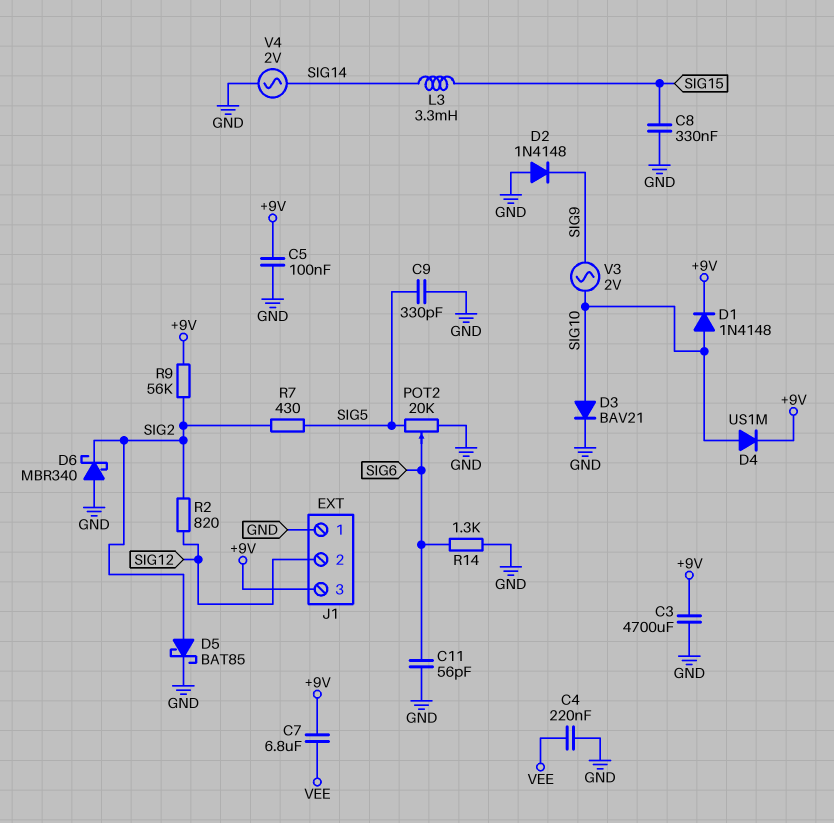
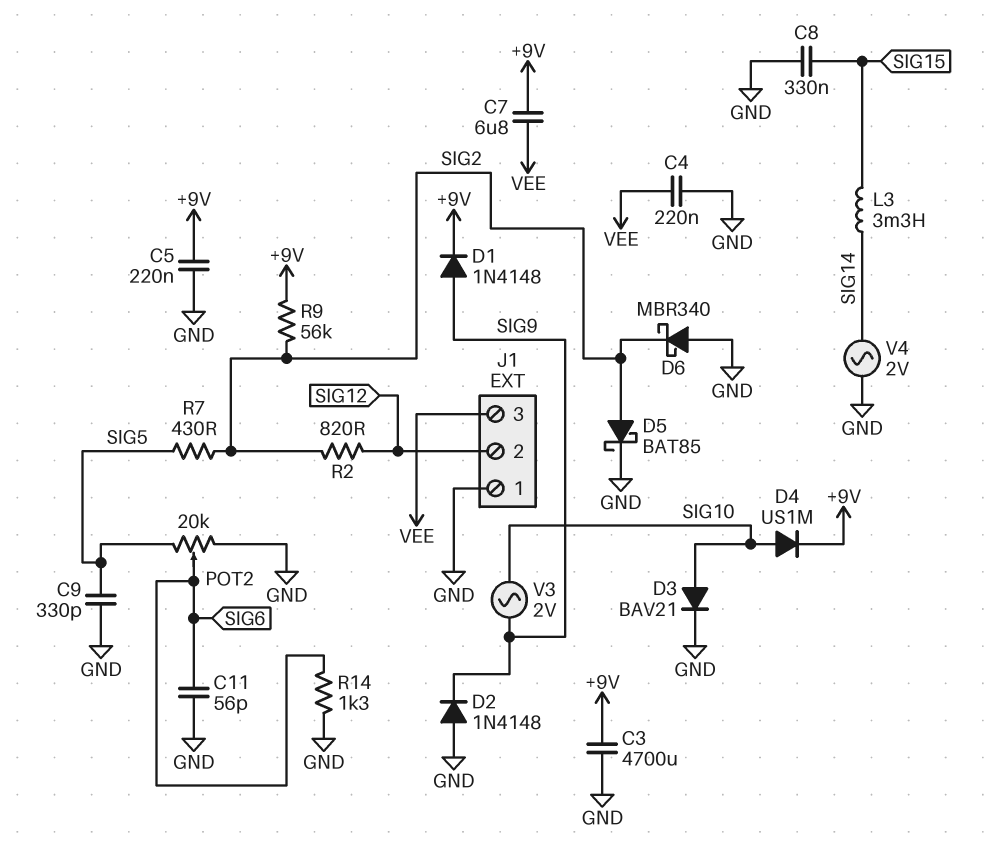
C5: 100nF (+9V, GND) -> 220nF (+9V, GND)
D1: diode 1N4148 (A SIG10, K +9V) -> diode 1N4148 (A SIG9, K +9V)
J1 pin 3: +9V -> VEE

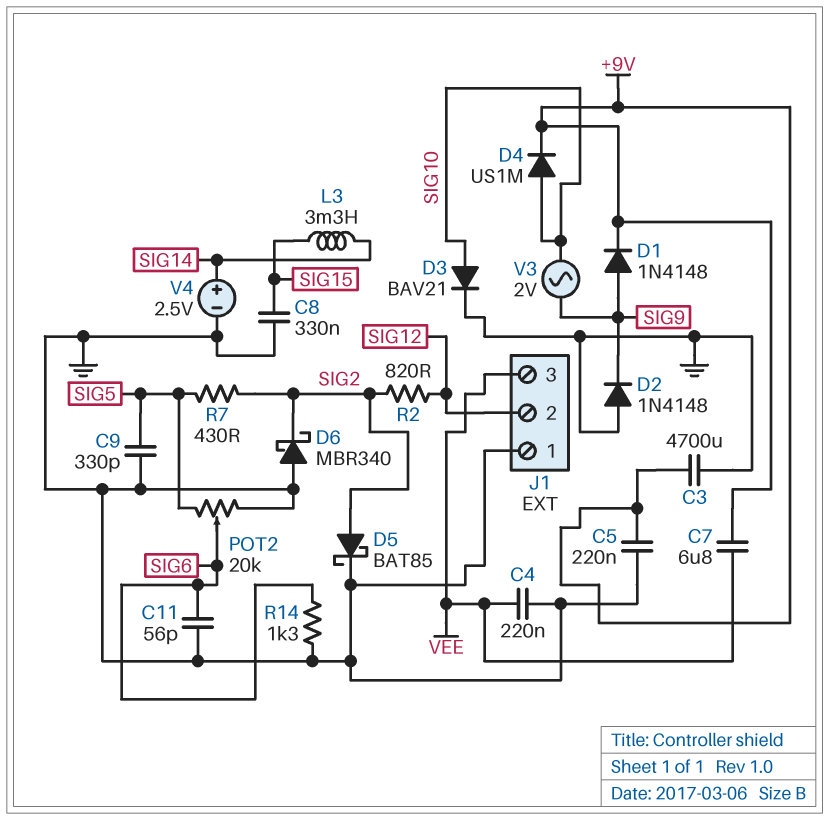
R9: 56k (+9V, SIG2) -> none
V4: AC 2V (GND, SIG14) -> 2.5V (plus SIG14, minus GND)

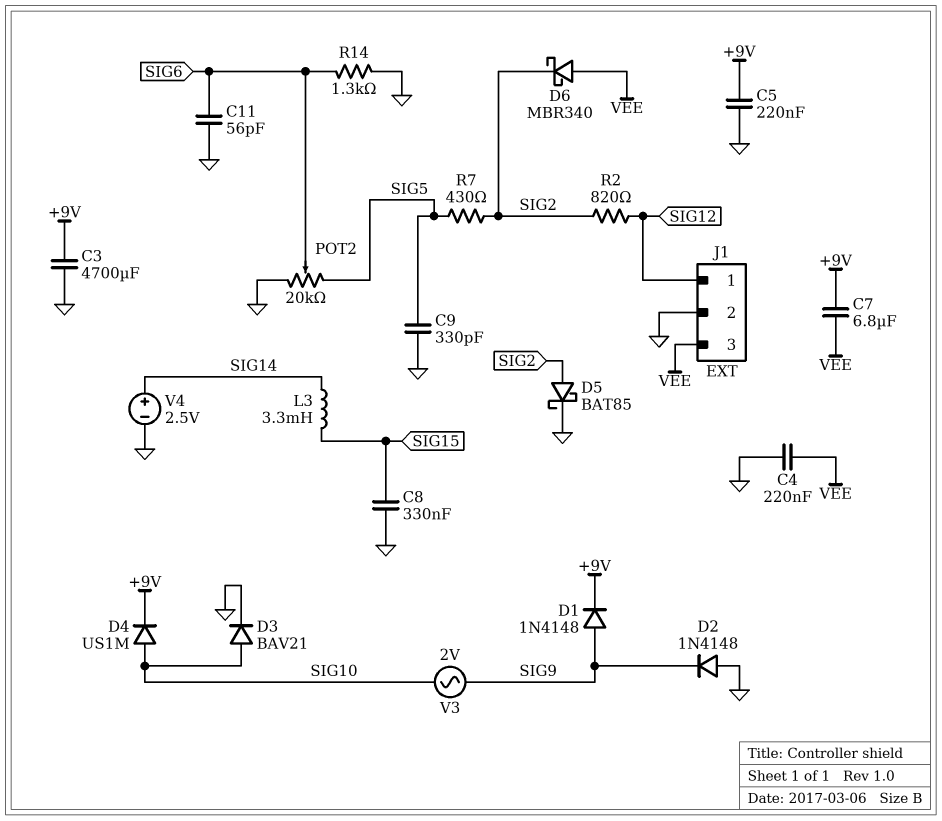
D6: schottky MBR340 (A GND, K SIG2) -> schottky MBR340 (A VEE, K SIG2)
J1 pin 1: GND -> SIG12
J1 pin 2: SIG12 -> GND

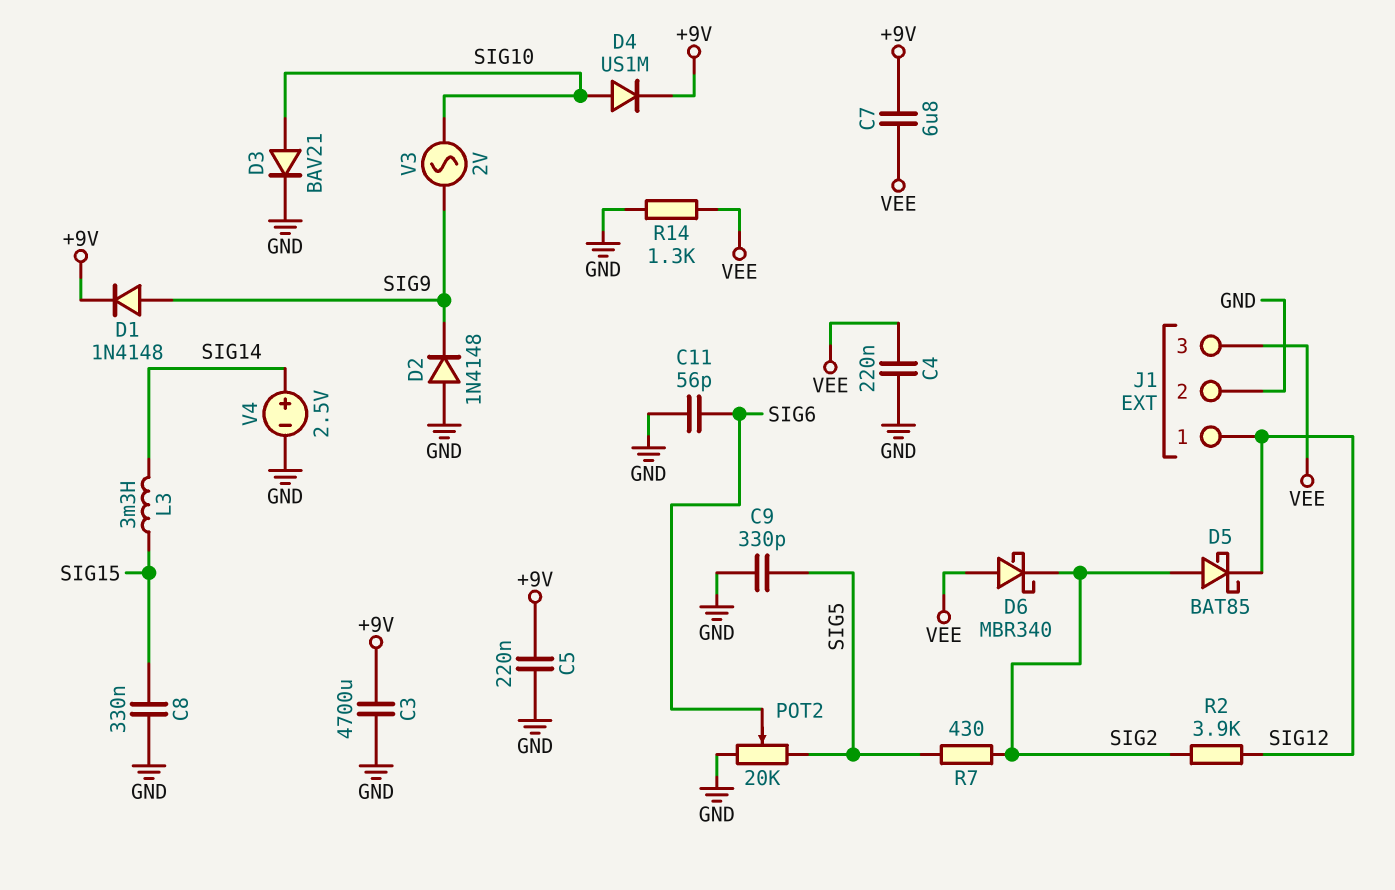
D5: schottky BAT85 (A SIG2, K GND) -> schottky BAT85 (A SIG2, K SIG12)
R2: 820 (SIG2, SIG12) -> 3.9k (SIG2, SIG12)
R14: 1.3k (GND, SIG6) -> 1.3k (GND, VEE)

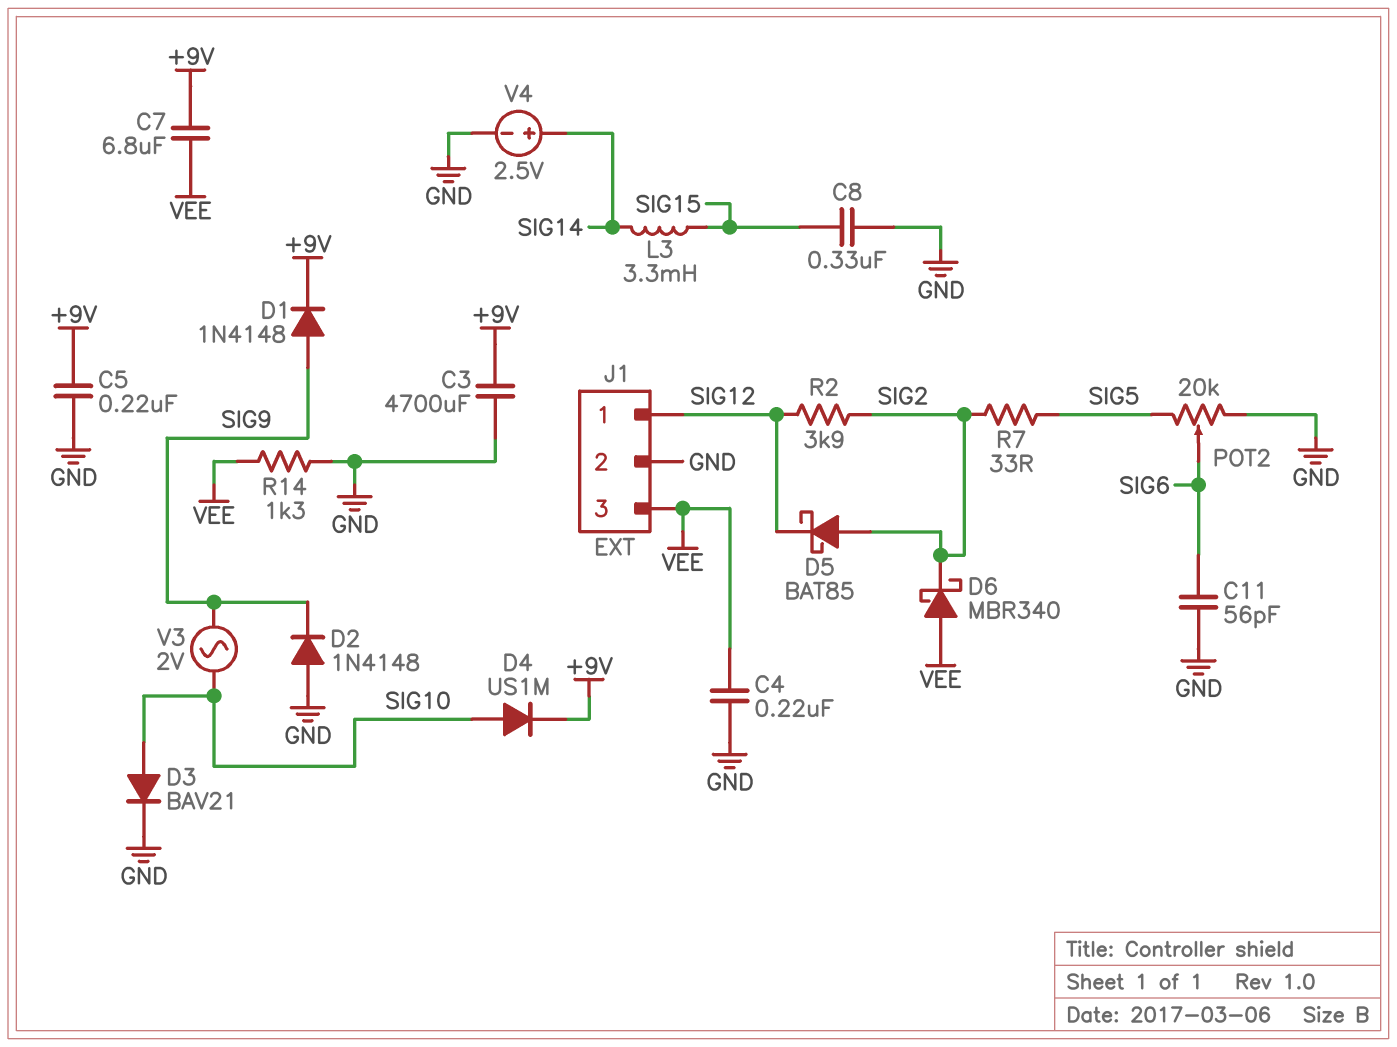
C9: 330pF (GND, SIG5) -> none
R7: 430 (SIG2, SIG5) -> 33 (SIG2, SIG5)

